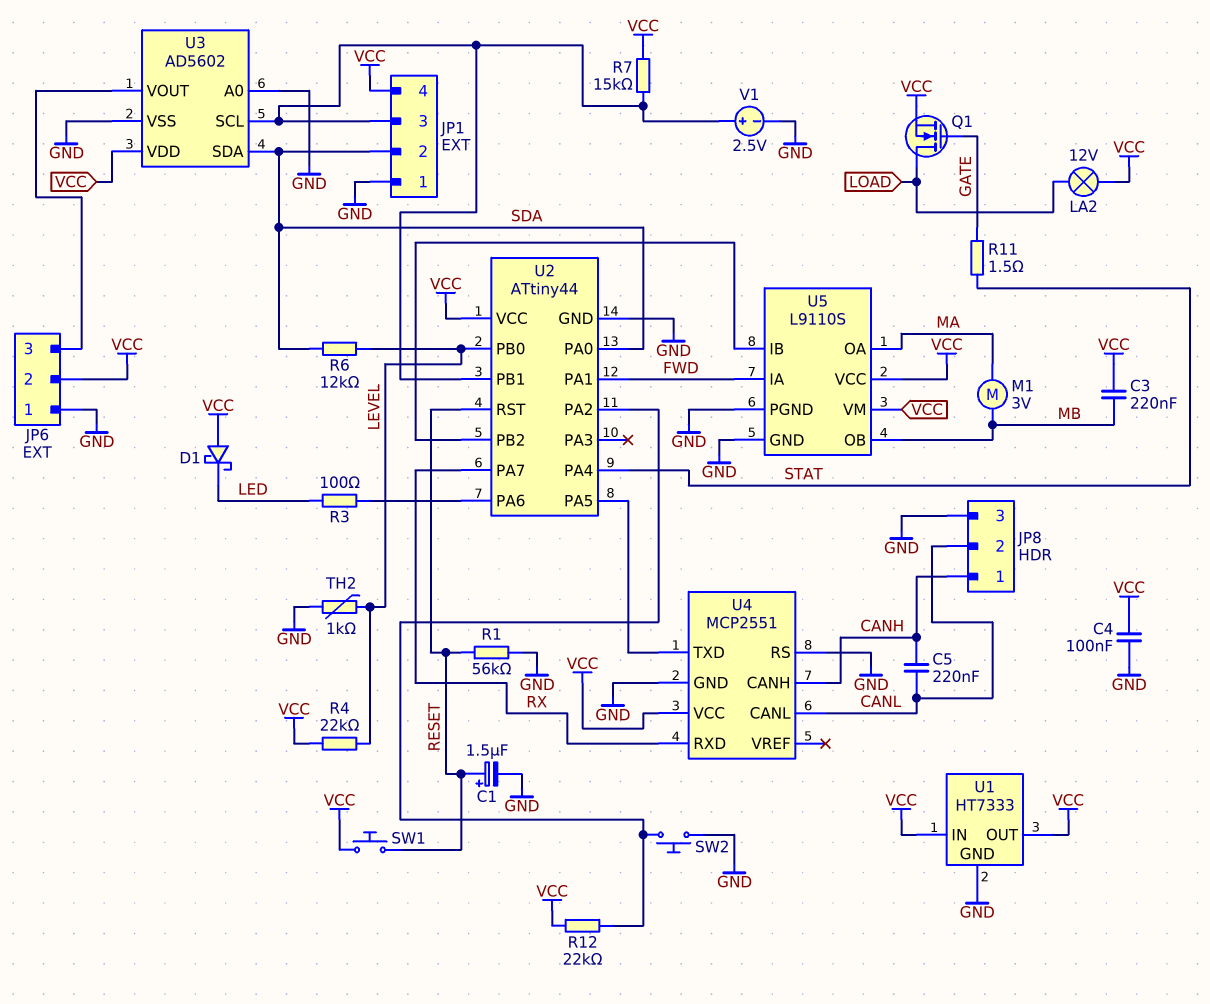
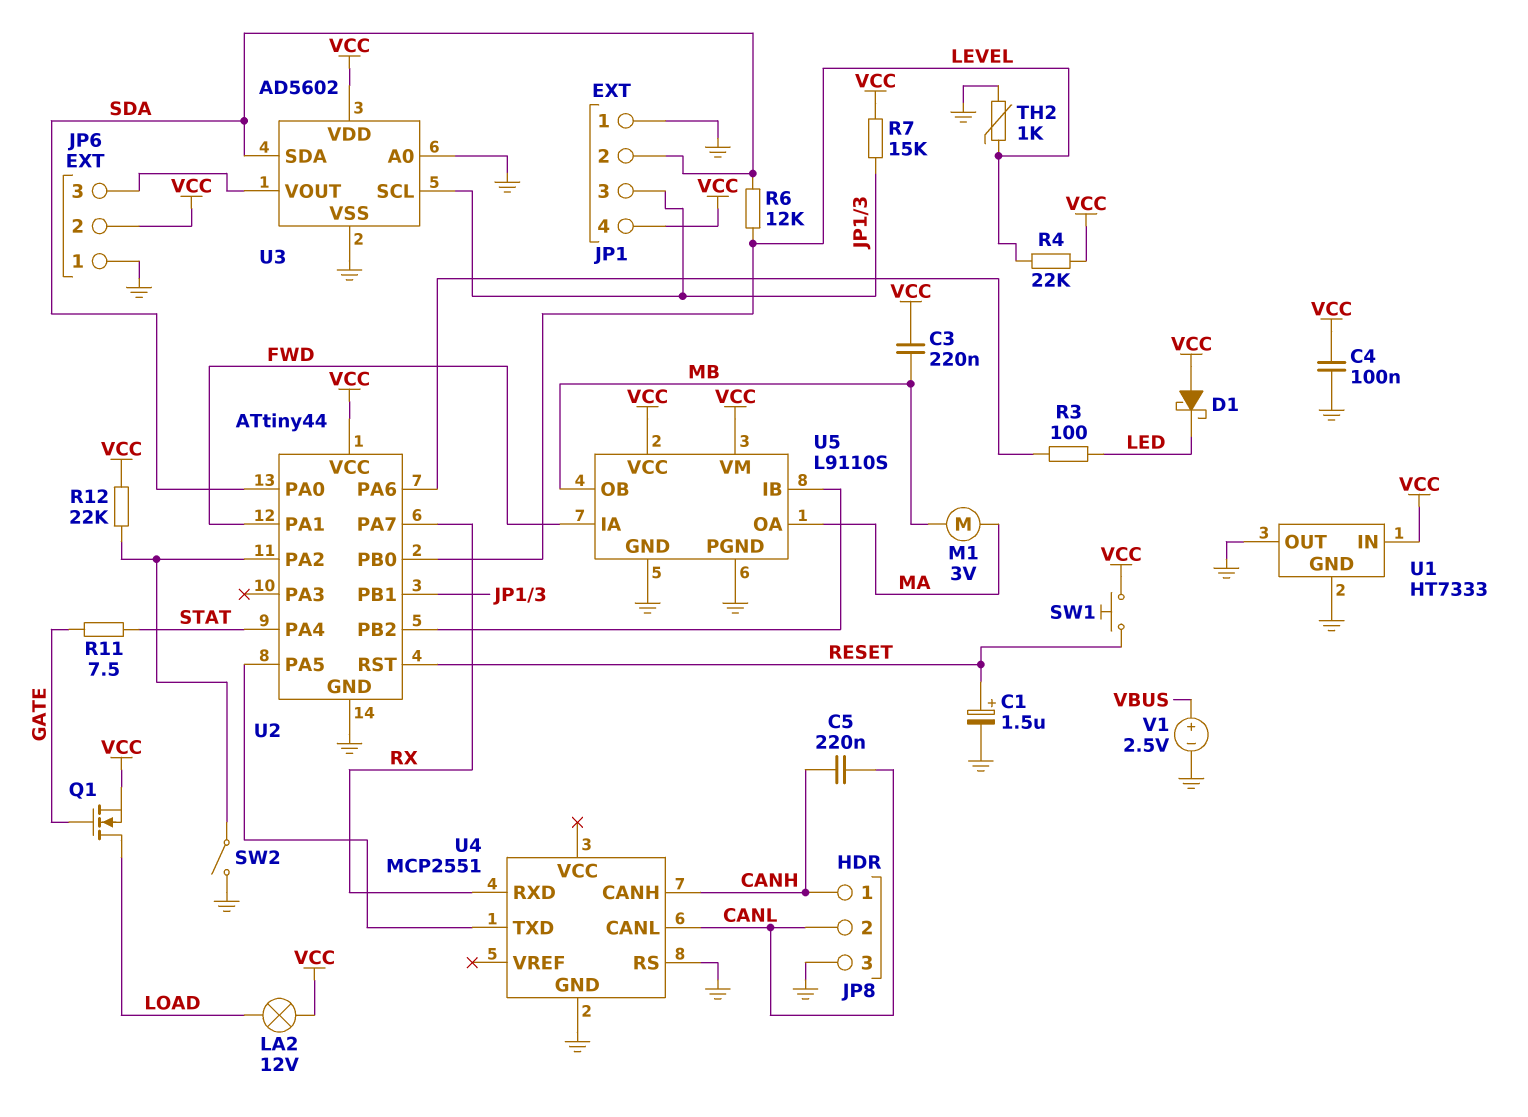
R1: 56k (GND, RESET) -> none
R11: 1.5 (GATE, STAT) -> 7.5 (GATE, STAT)
SW2: button (GND, U2/PA2) -> switch (GND, U2/PA2)
U1 pin OUT: VCC -> GND
U4 pin VCC: VCC -> none
V1: 2.5V (plus JP1/3, minus GND) -> 2.5V (plus VBUS, minus GND)

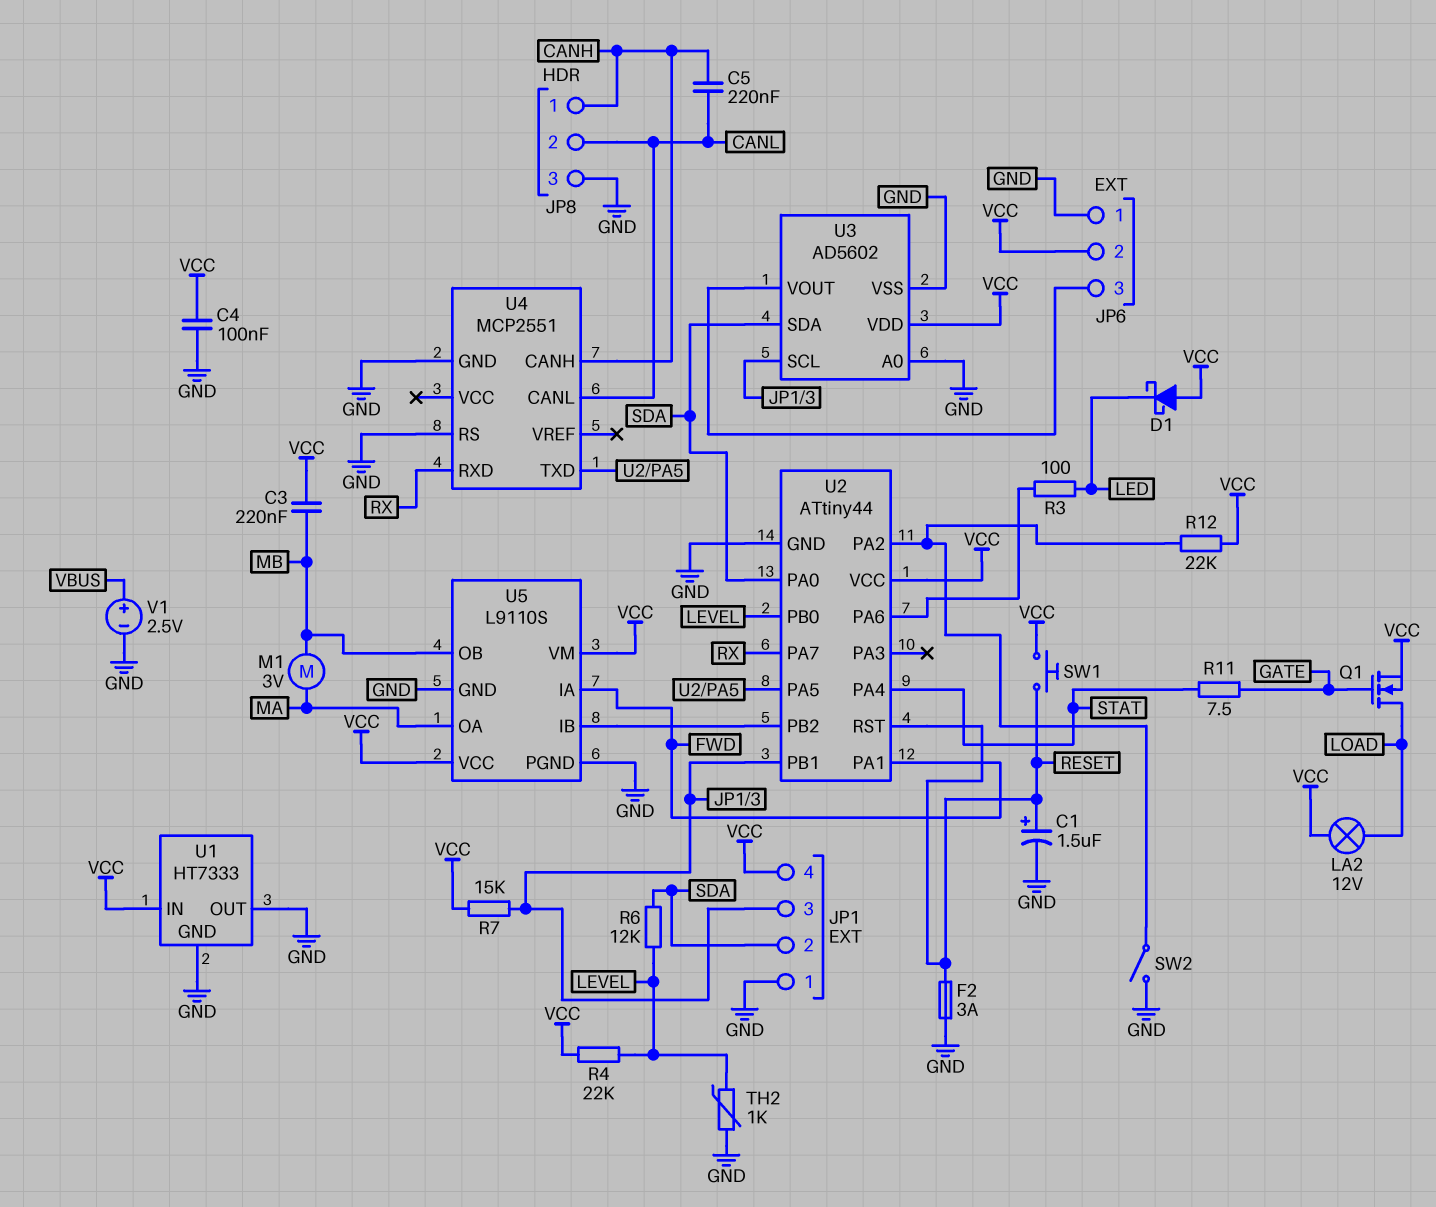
F2: none -> 3A (GND, RESET)

